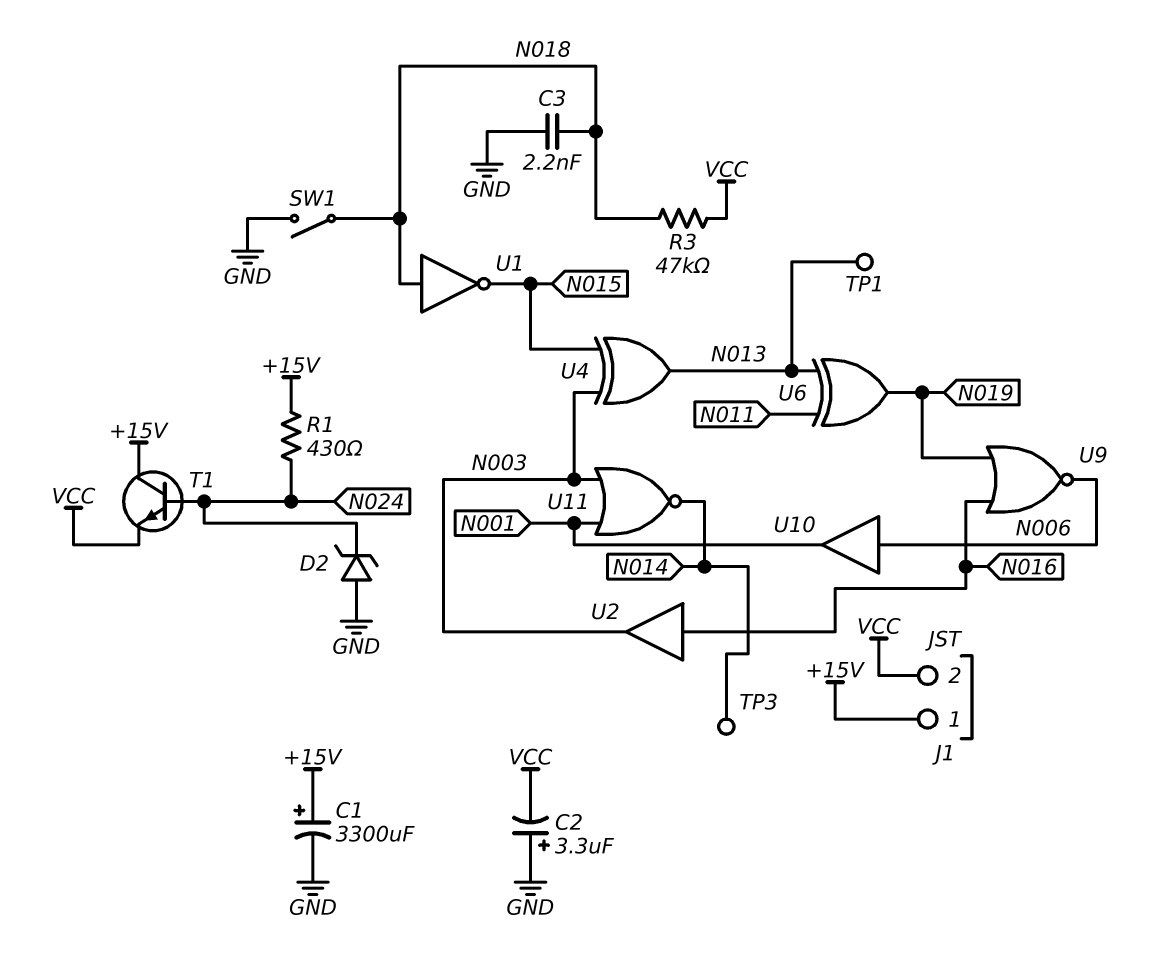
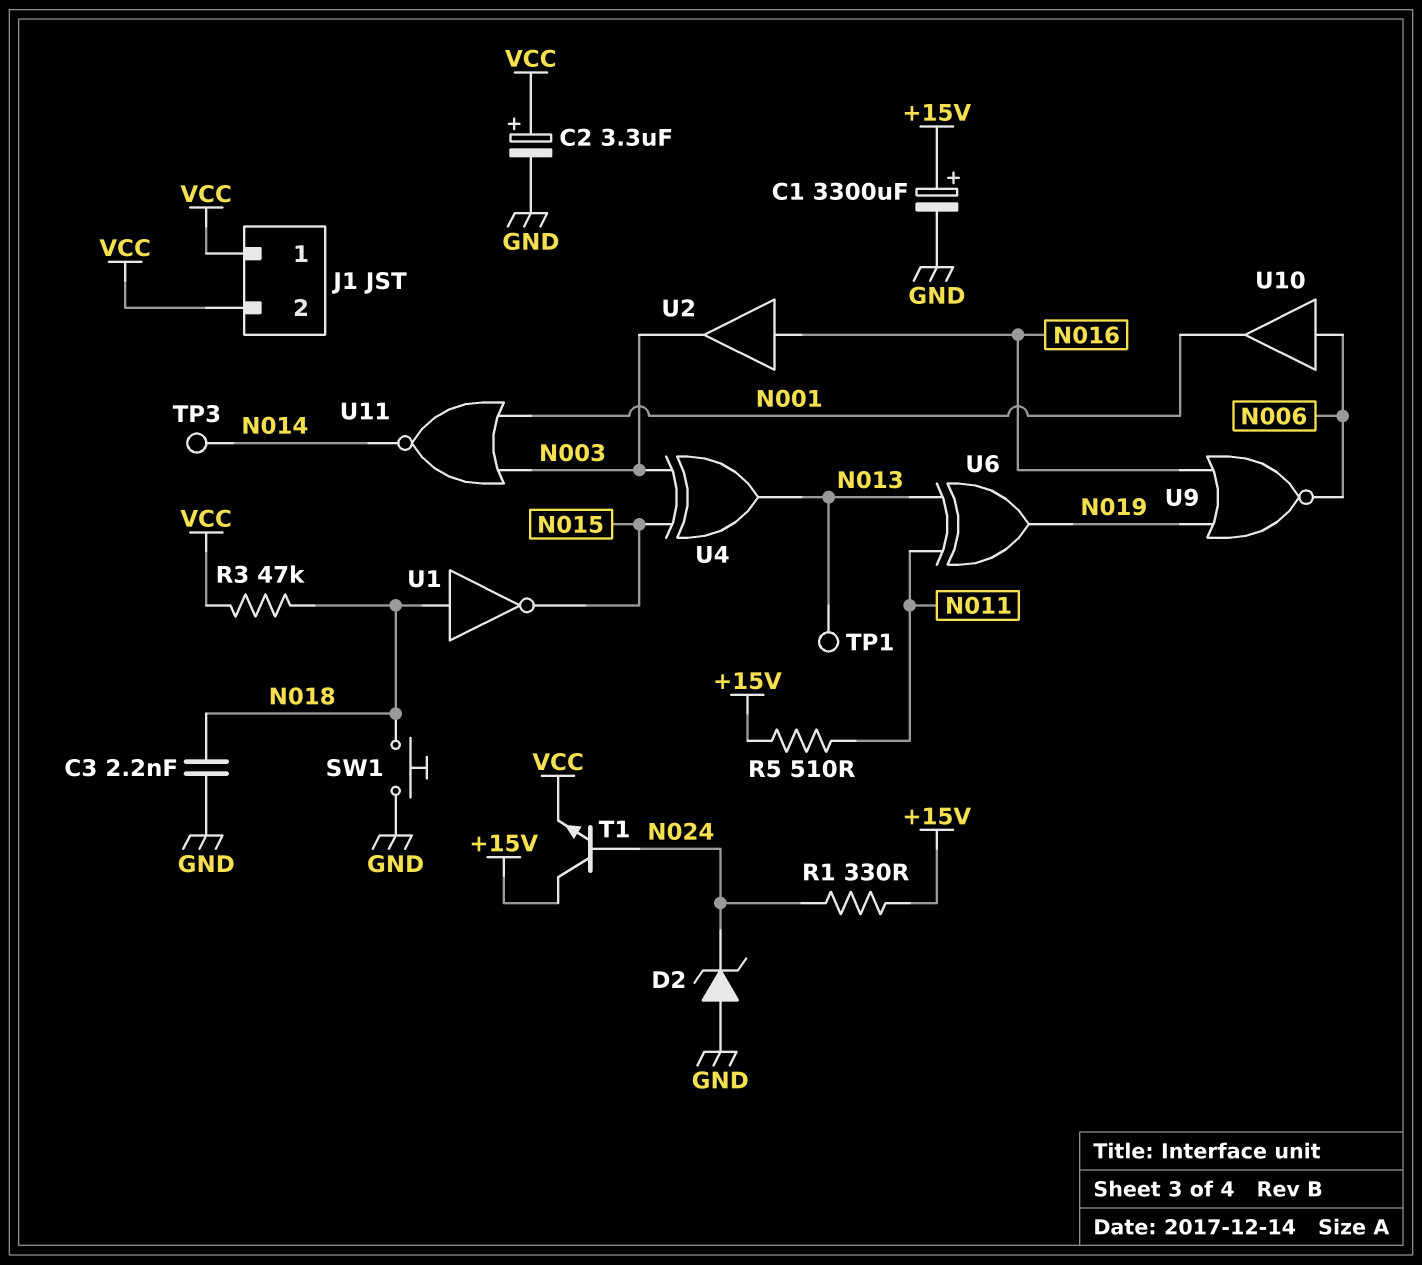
C2: 3.3uF (plus GND, minus VCC) -> 3.3uF (plus VCC, minus GND)
J1 pin 1: +15V -> VCC
R1: 430 (+15V, N024) -> 330 (+15V, N024)
R5: none -> 510 (+15V, N011)
SW1: switch (GND, N018) -> button (GND, N018)

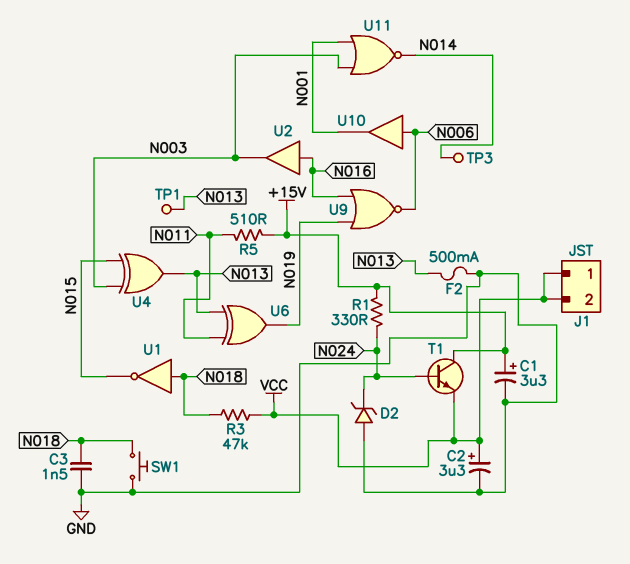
C1: 3300uF (plus +15V, minus GND) -> 3.3uF (plus +15V, minus GND)
C3: 2.2nF (GND, N018) -> 1.5nF (GND, N018)
F2: none -> 500mA (GND, N013)

